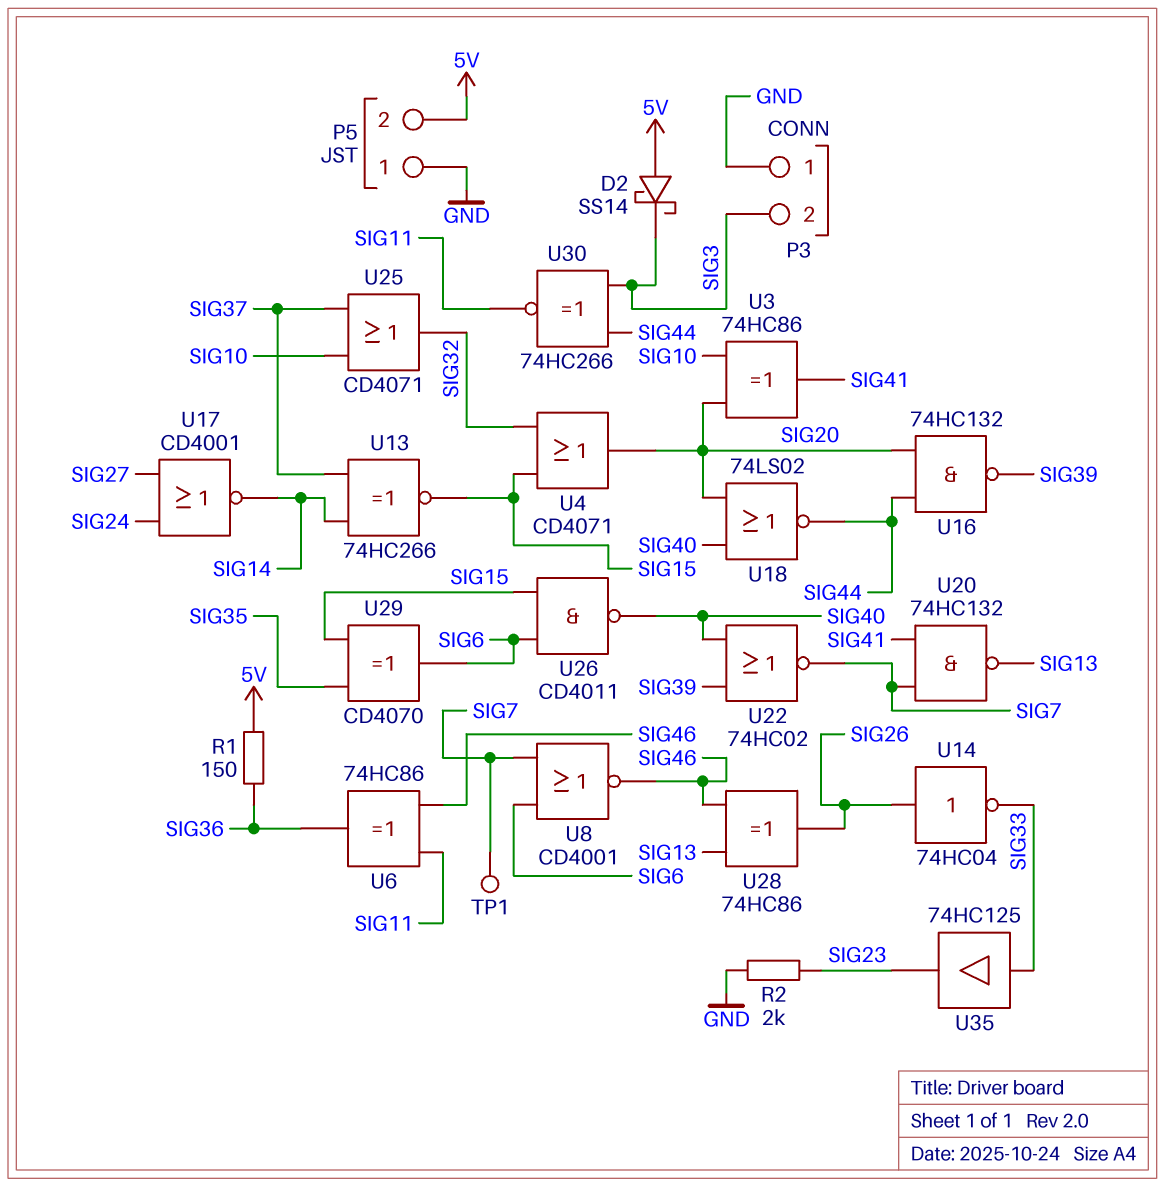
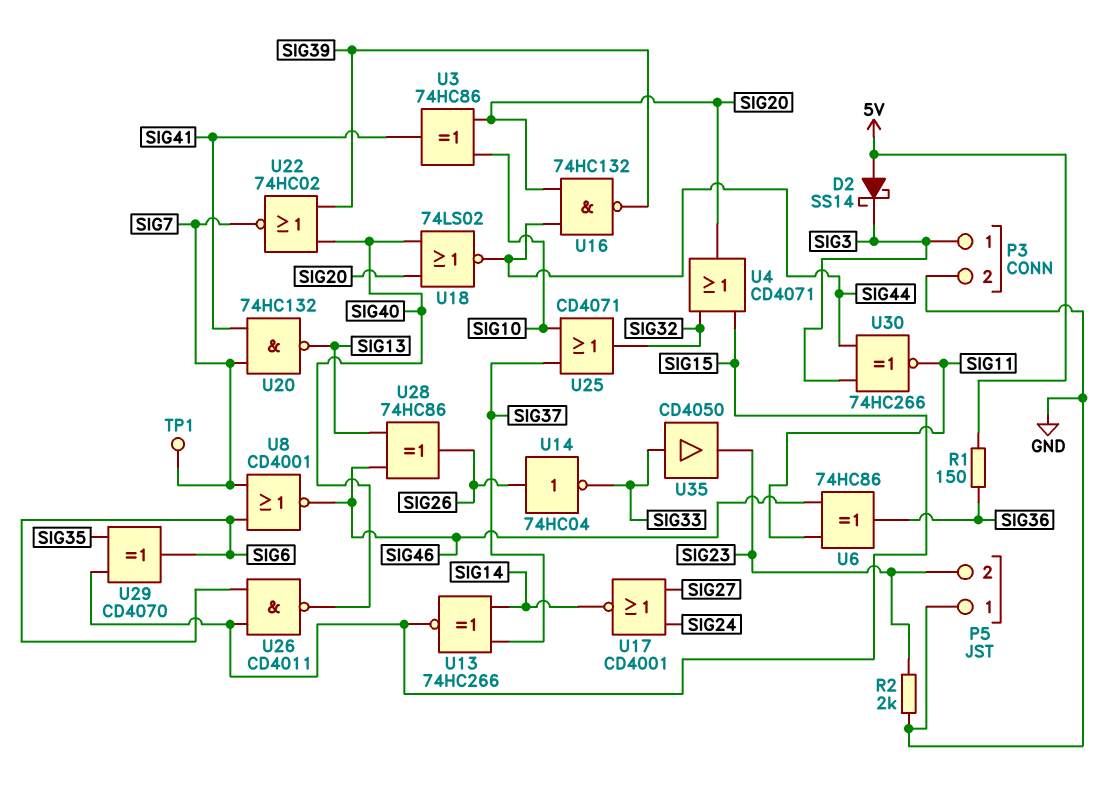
P3 pin 1: GND -> SIG3
P3 pin 2: SIG3 -> GND
P5 pin 2: 5V -> SIG23
U35: buffer 74HC125 (in SIG33, out SIG23) -> buffer CD4050 (in SIG33, out SIG23)

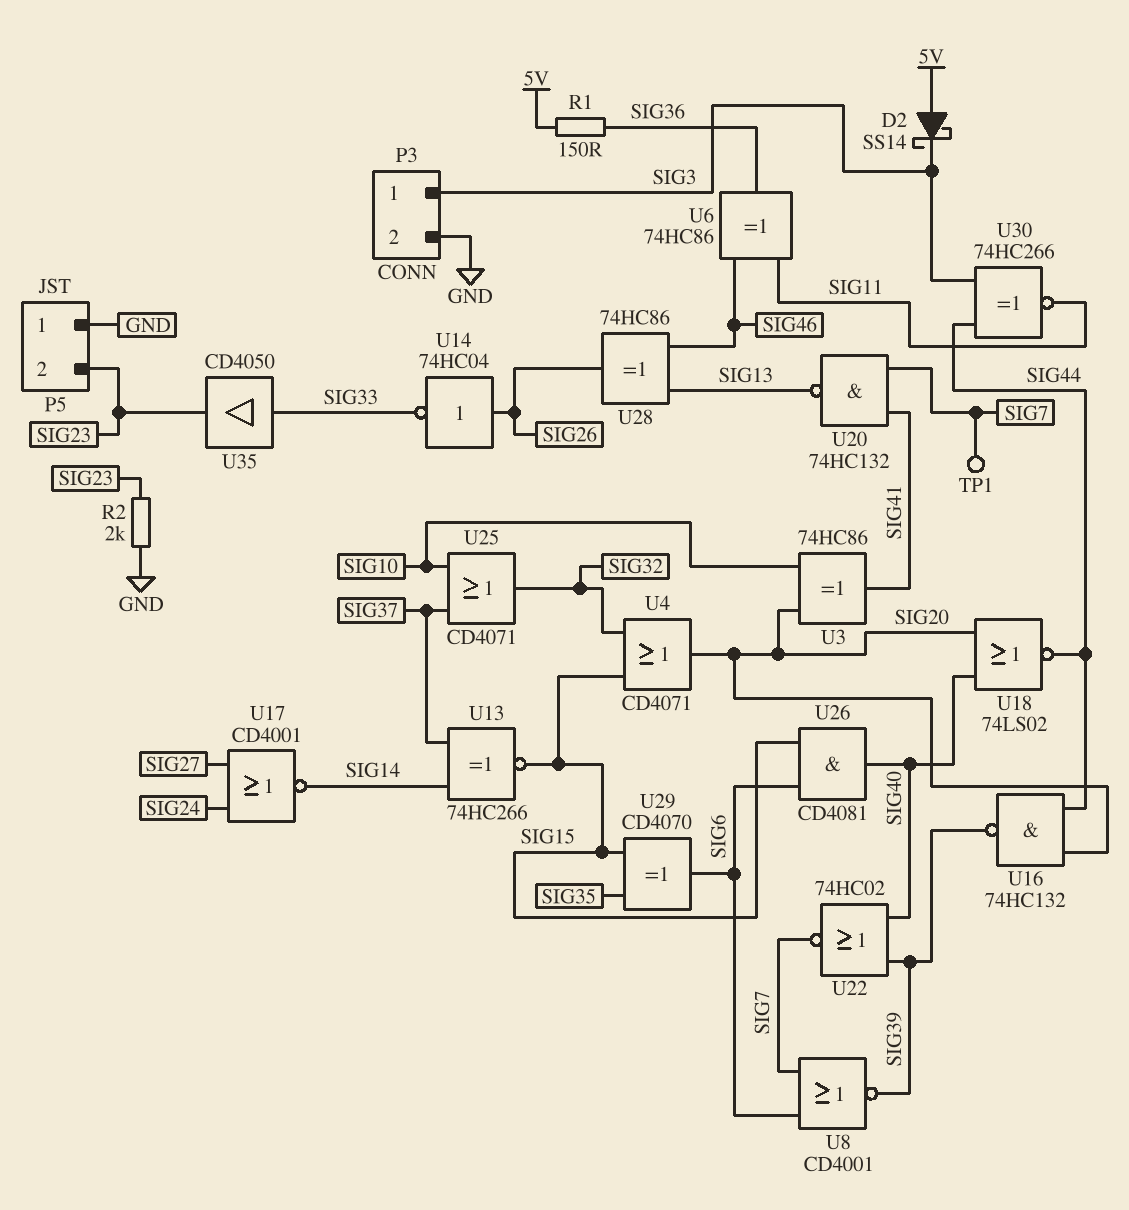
U8: NOR CD4001 (in SIG6, in SIG7, out SIG46) -> NOR CD4001 (in SIG6, in SIG7, out SIG39)
U26: NAND CD4011 (in SIG6, in SIG15, out SIG40) -> AND CD4081 (in SIG6, in SIG15, out SIG40)

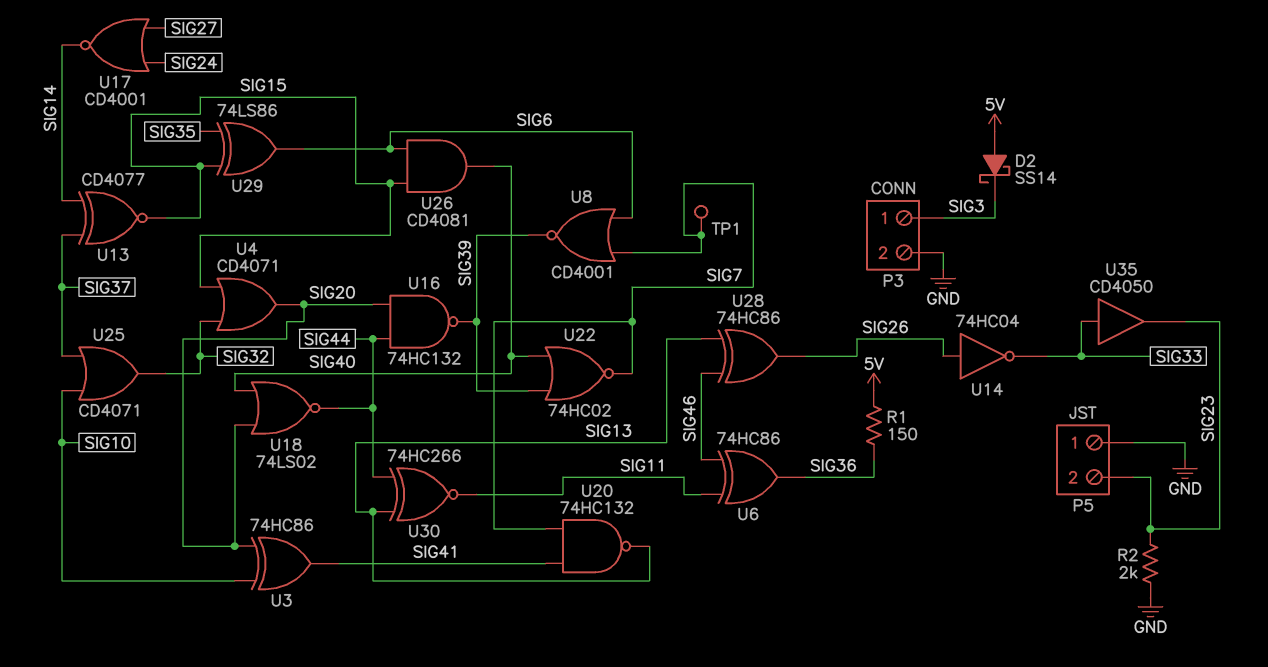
U13: XNOR 74HC266 (in SIG14, in SIG37, out SIG15) -> XNOR CD4077 (in SIG14, in SIG37, out SIG15)
U29: XOR CD4070 (in SIG15, in SIG35, out SIG6) -> XOR 74LS86 (in SIG15, in SIG35, out SIG6)
U30: XNOR 74HC266 (in SIG3, in SIG44, out SIG11) -> XNOR 74HC266 (in SIG13, in SIG44, out SIG11)

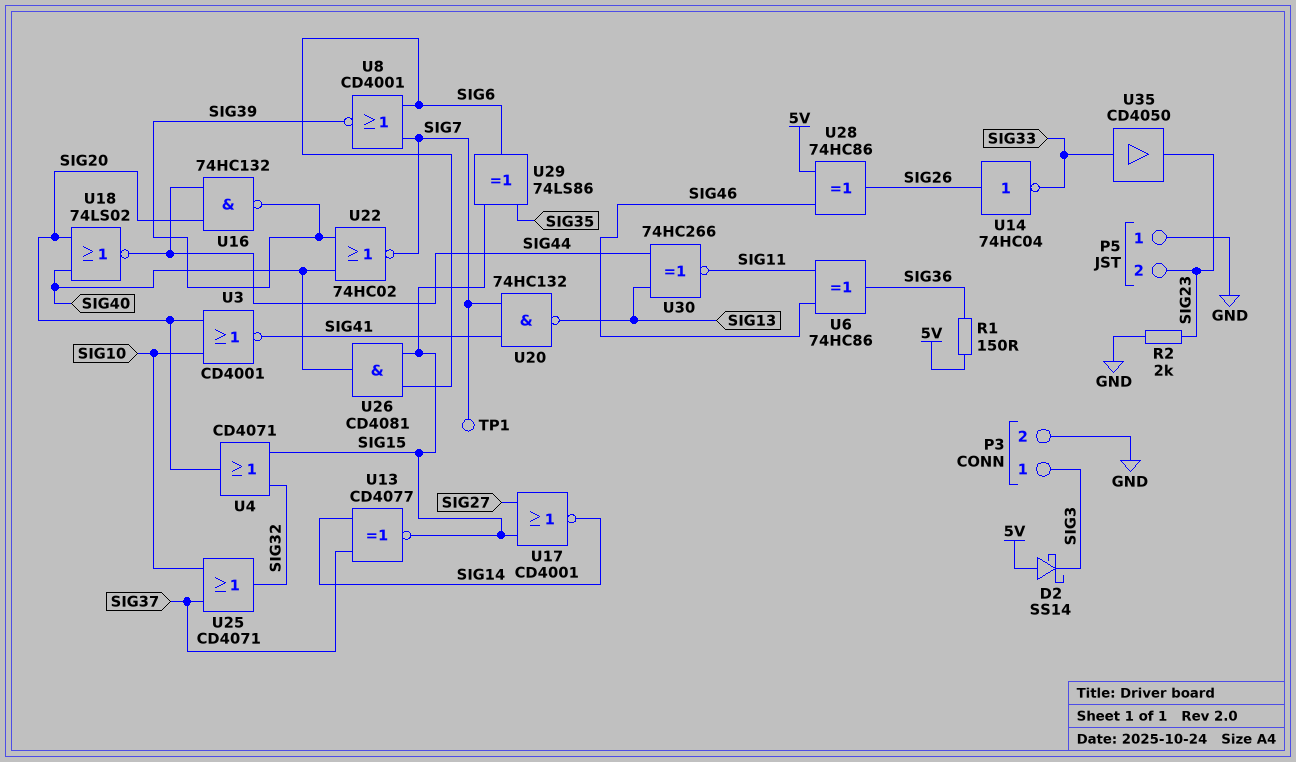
U3: XOR 74HC86 (in SIG10, in SIG20, out SIG41) -> NOR CD4001 (in SIG10, in SIG20, out SIG41)
U17: NOR CD4001 (in SIG24, in SIG27, out SIG14) -> NOR CD4001 (in SIG15, in SIG27, out SIG14)
U28: XOR 74HC86 (in SIG13, in SIG46, out SIG26) -> XOR 74HC86 (in 5V, in SIG46, out SIG26)

